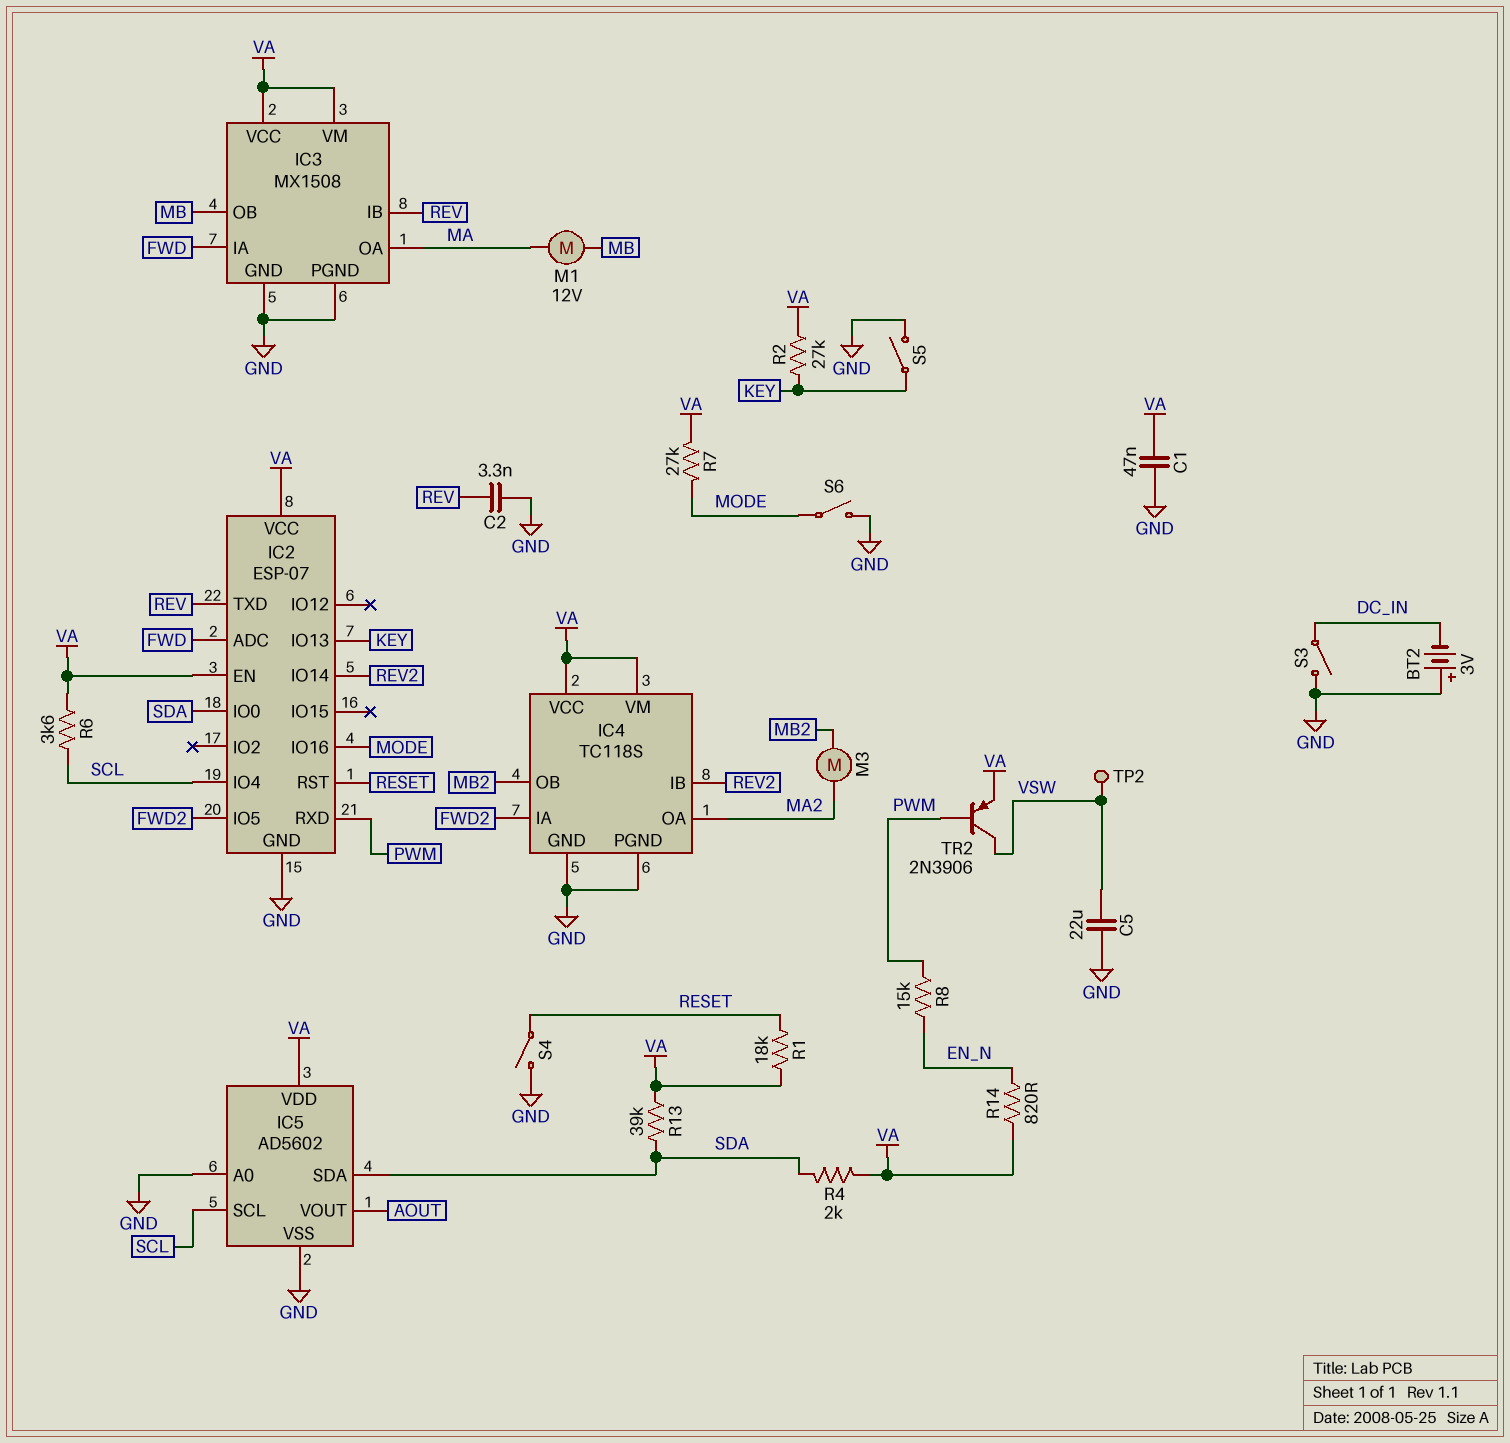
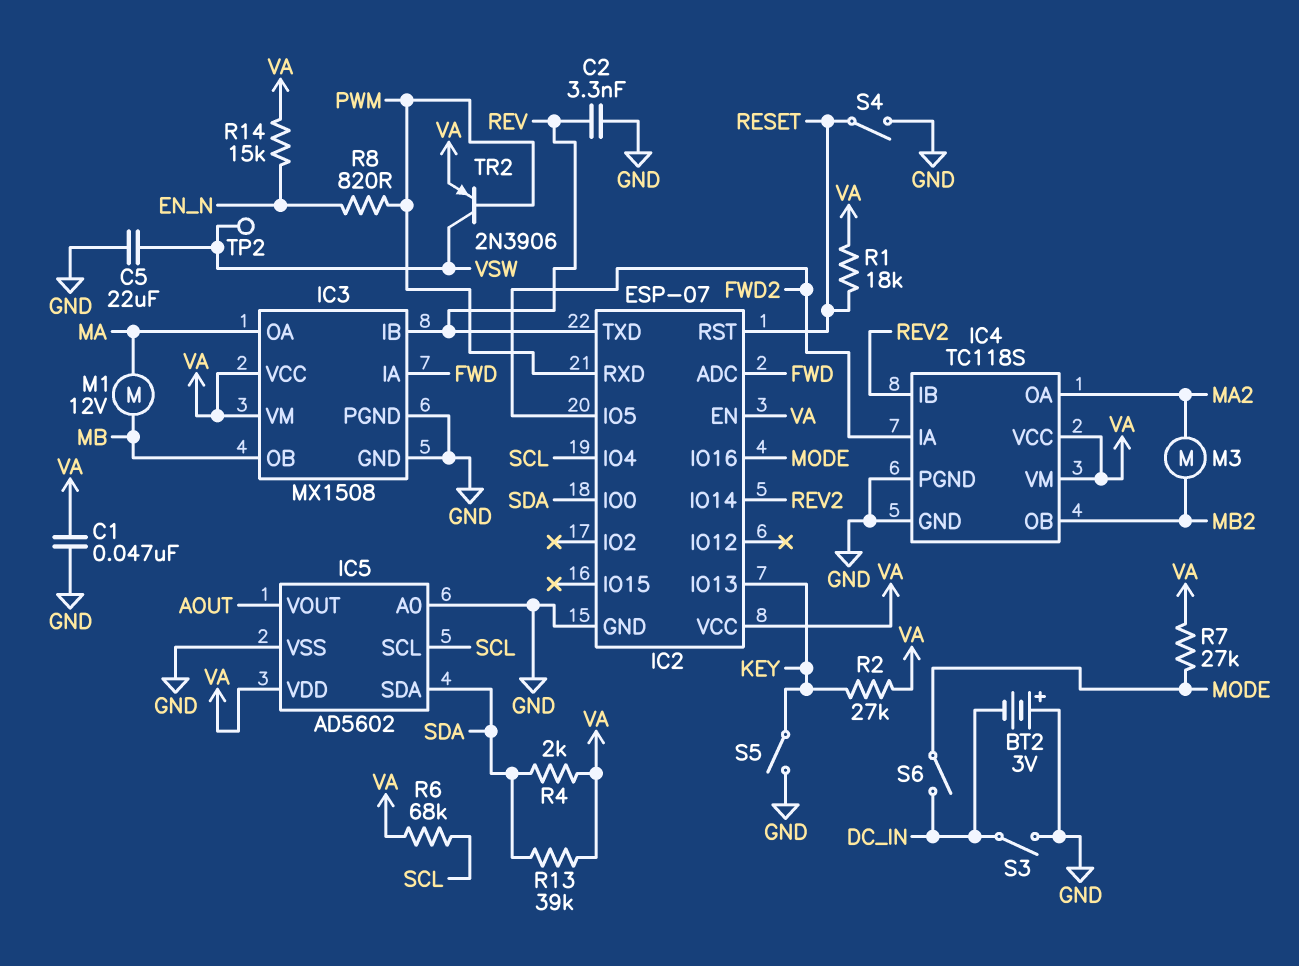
R6: 3.6k (SCL, VA) -> 68k (SCL, VA)
R8: 15k (EN_N, PWM) -> 820 (EN_N, PWM)
R14: 820 (EN_N, VA) -> 15k (EN_N, VA)
S6: switch (GND, MODE) -> switch (DC_IN, MODE)

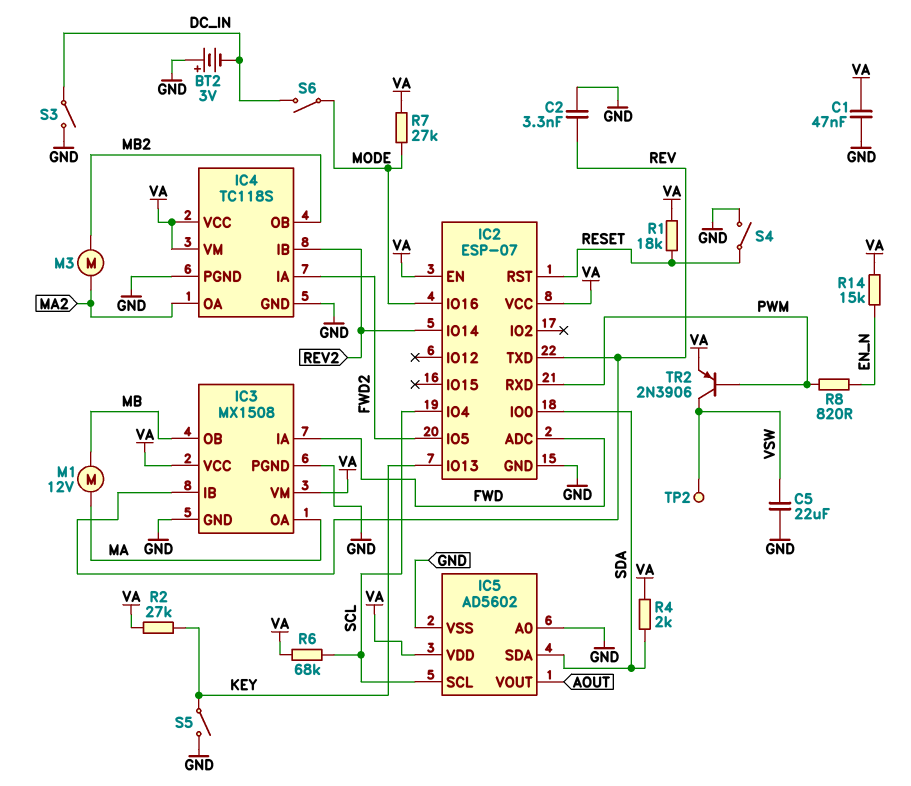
R13: 39k (SDA, VA) -> none

